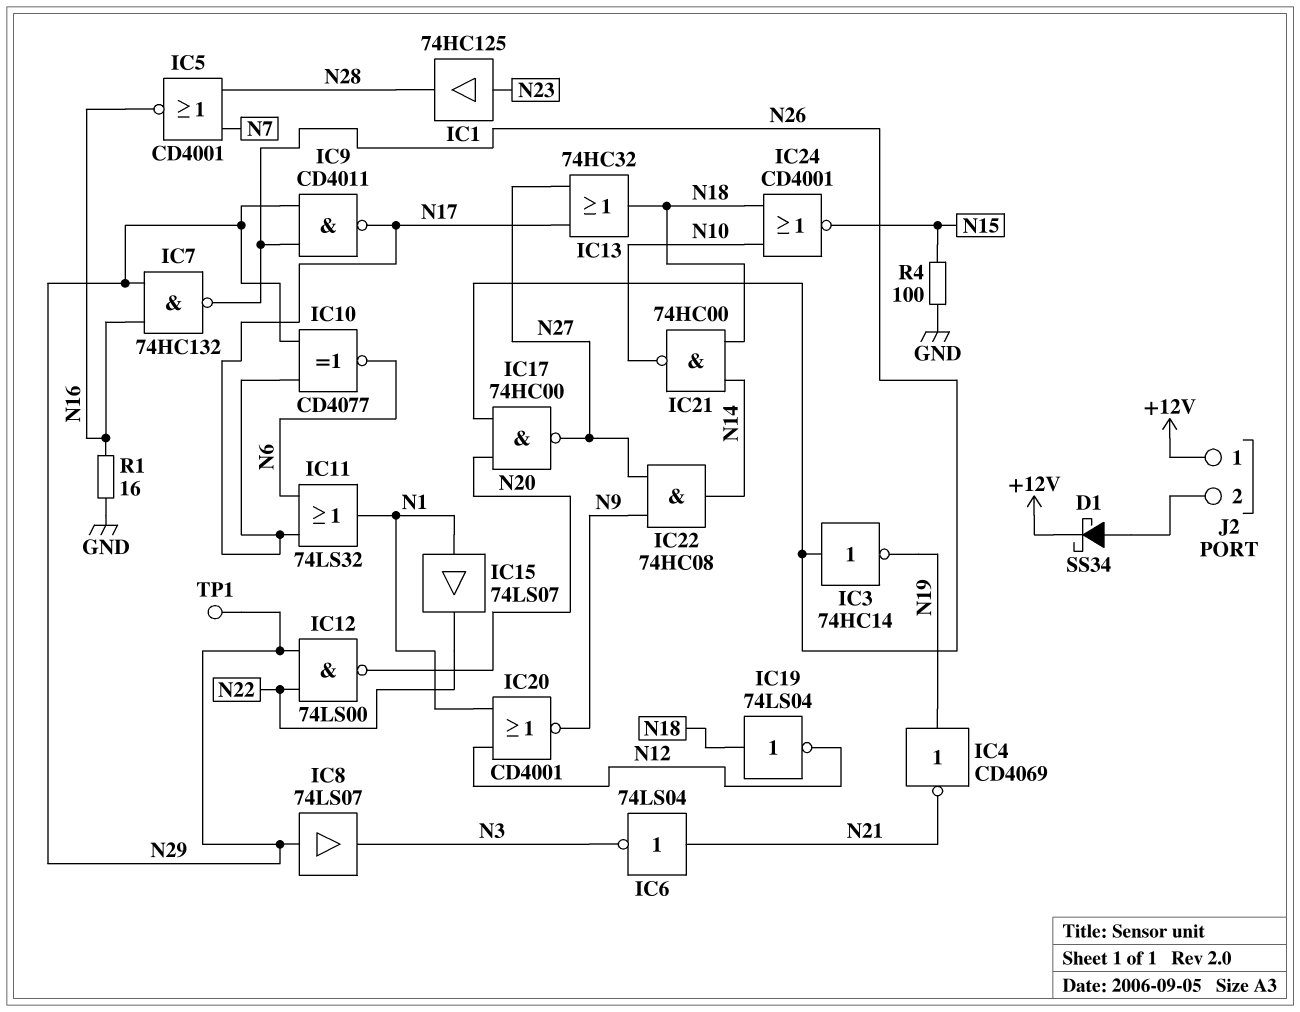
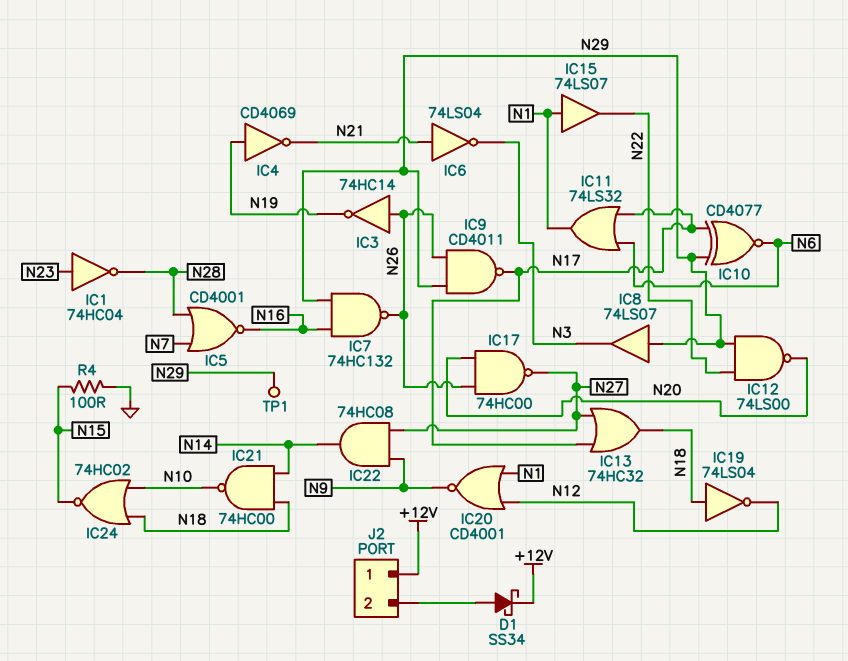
IC1: buffer 74HC125 (in N23, out N28) -> NOT 74HC04 (in N23, out N28)
IC24: NOR CD4001 (in N10, in N18, out N15) -> NOR 74HC02 (in N10, in N18, out N15)
R1: 16 (GND, N16) -> none

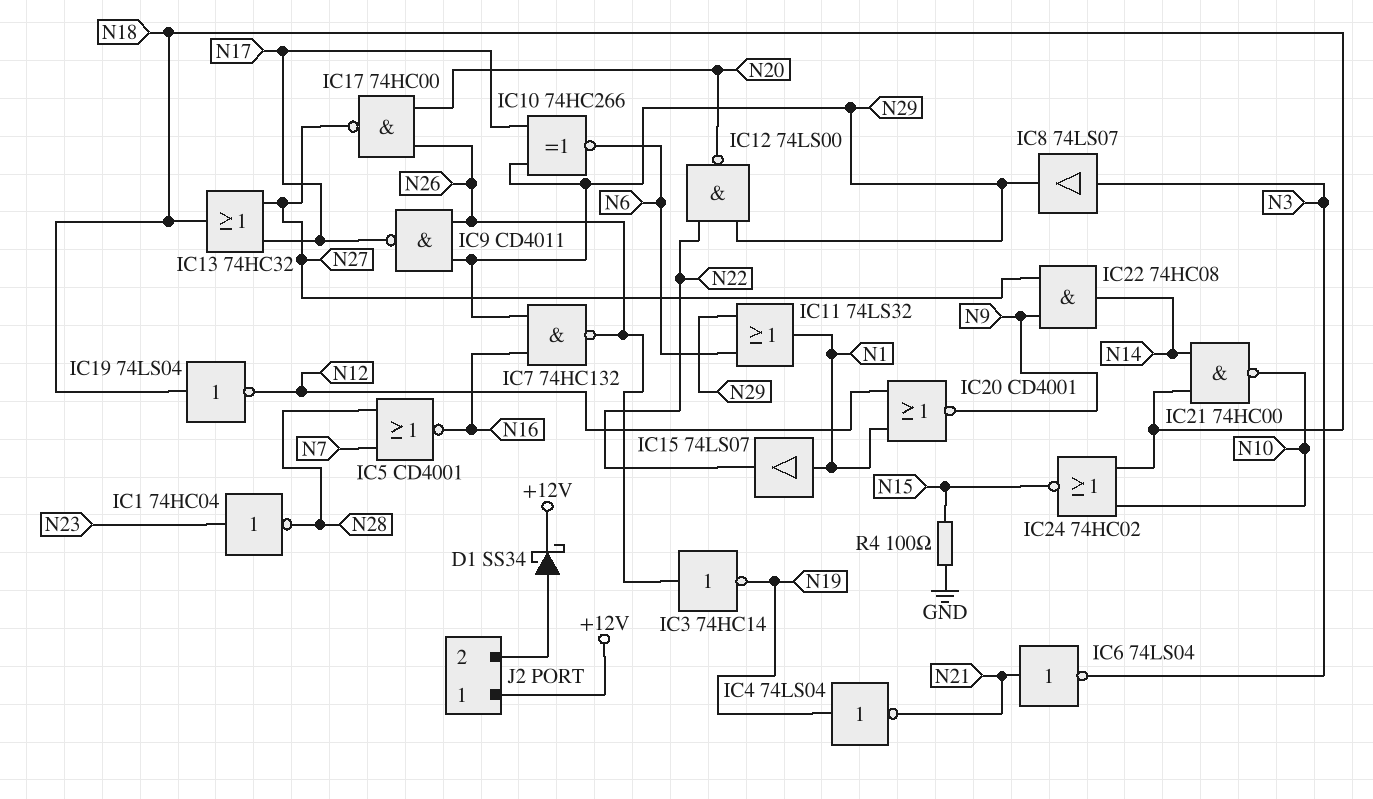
IC4: NOT CD4069 (in N19, out N21) -> NOT 74LS04 (in N19, out N21)
IC8: buffer 74LS07 (in N29, out N3) -> buffer 74LS07 (in N3, out N29)
IC10: XNOR CD4077 (in N17, in N29, out N6) -> XNOR 74HC266 (in N17, in N29, out N6)
IC11: OR 74LS32 (in N6, in N17, out N1) -> OR 74LS32 (in N6, in N29, out N1)
TP1: test point (N29) -> none

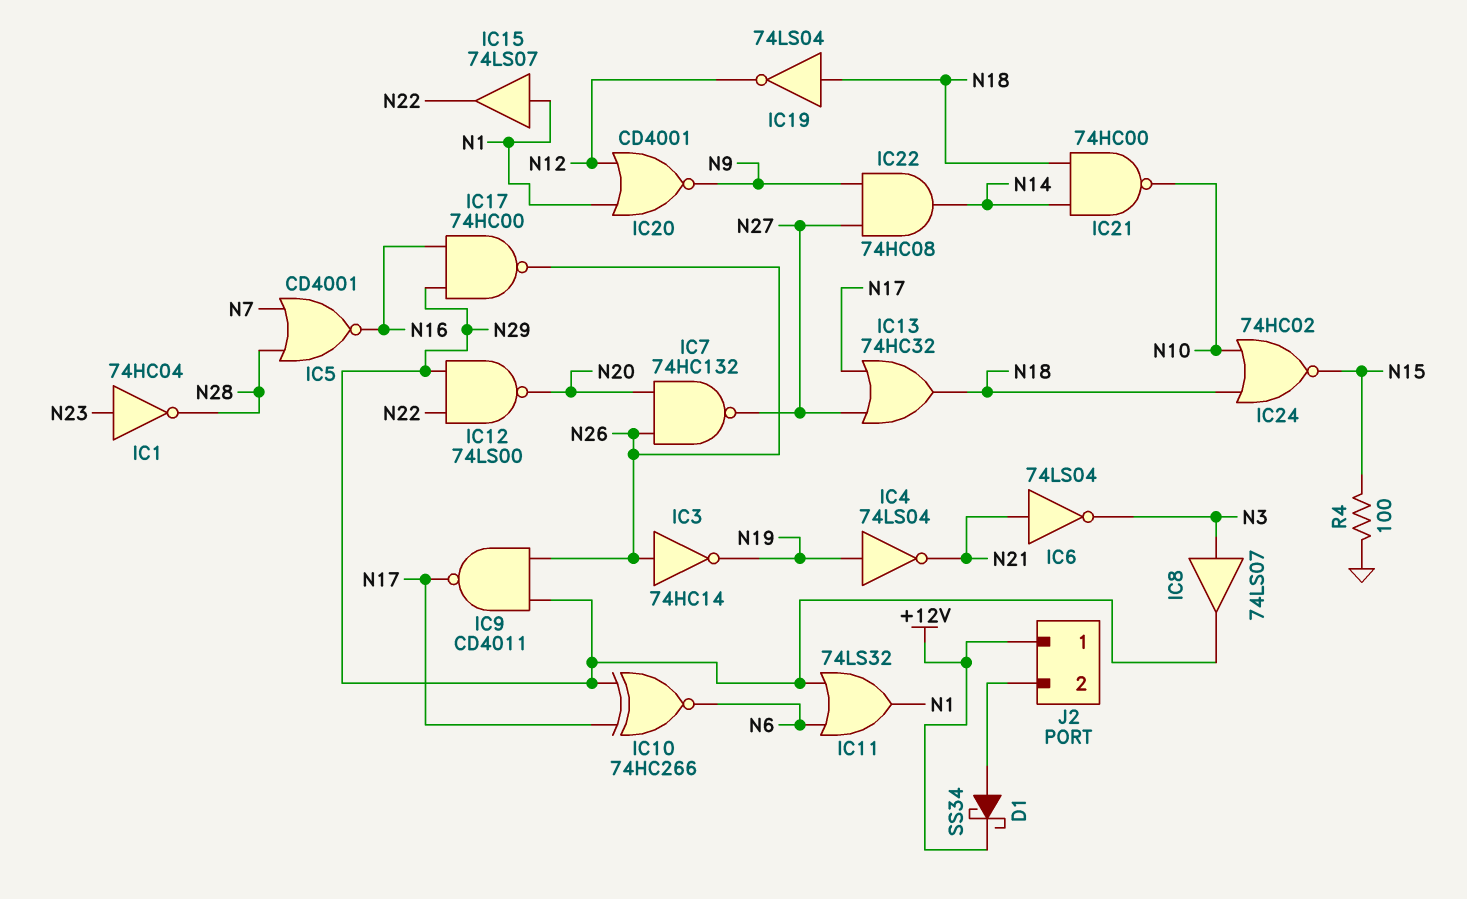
IC7: NAND 74HC132 (in N16, in N29, out N26) -> NAND 74HC132 (in N20, in N26, out N27)
IC17: NAND 74HC00 (in N20, in N26, out N27) -> NAND 74HC00 (in N16, in N29, out N26)

